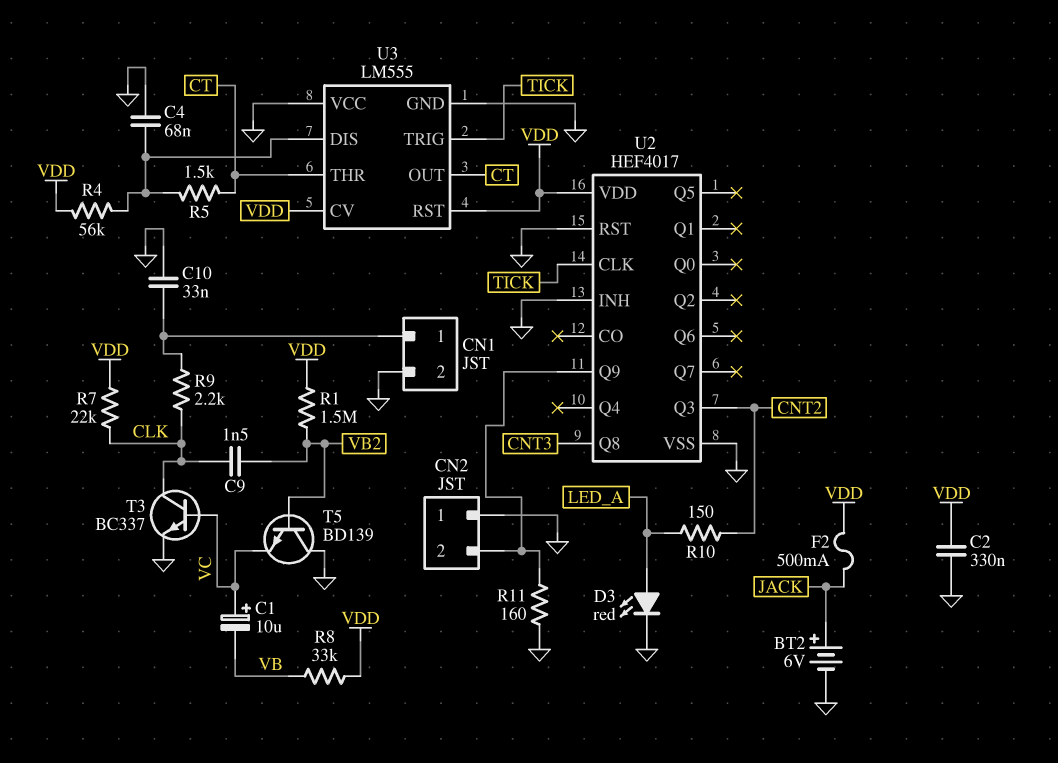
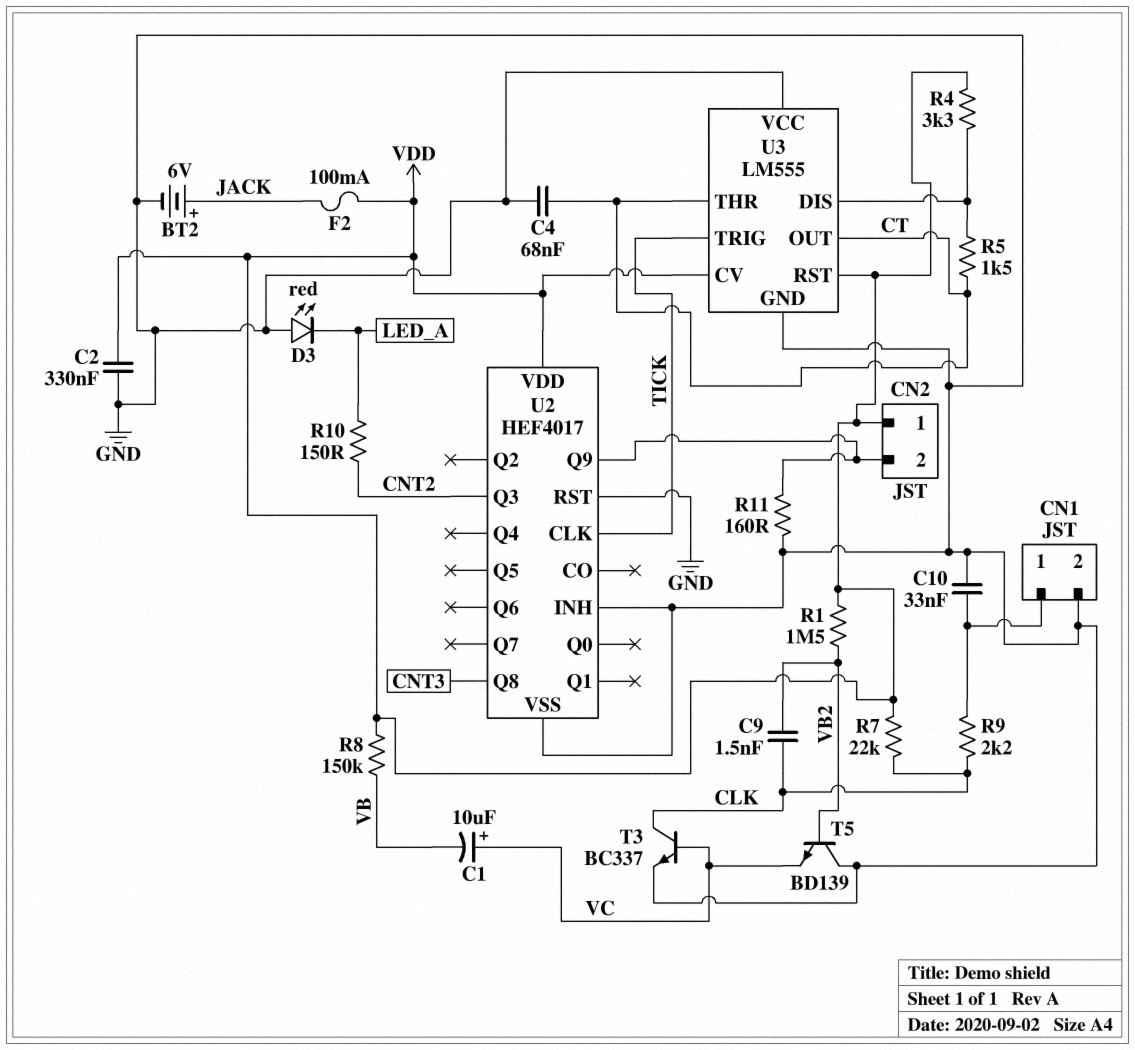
C4: 68nF (GND, U3/DIS) -> 68nF (CT, GND)
CN2 pin 1: GND -> VDD
D3: LED red (A LED_A, K GND) -> LED red (A GND, K LED_A)
F2: 500mA (JACK, VDD) -> 100mA (JACK, VDD)
R4: 56k (U3/DIS, VDD) -> 3.3k (U3/DIS, VDD)
R8: 33k (VB, VDD) -> 150k (VB, VDD)

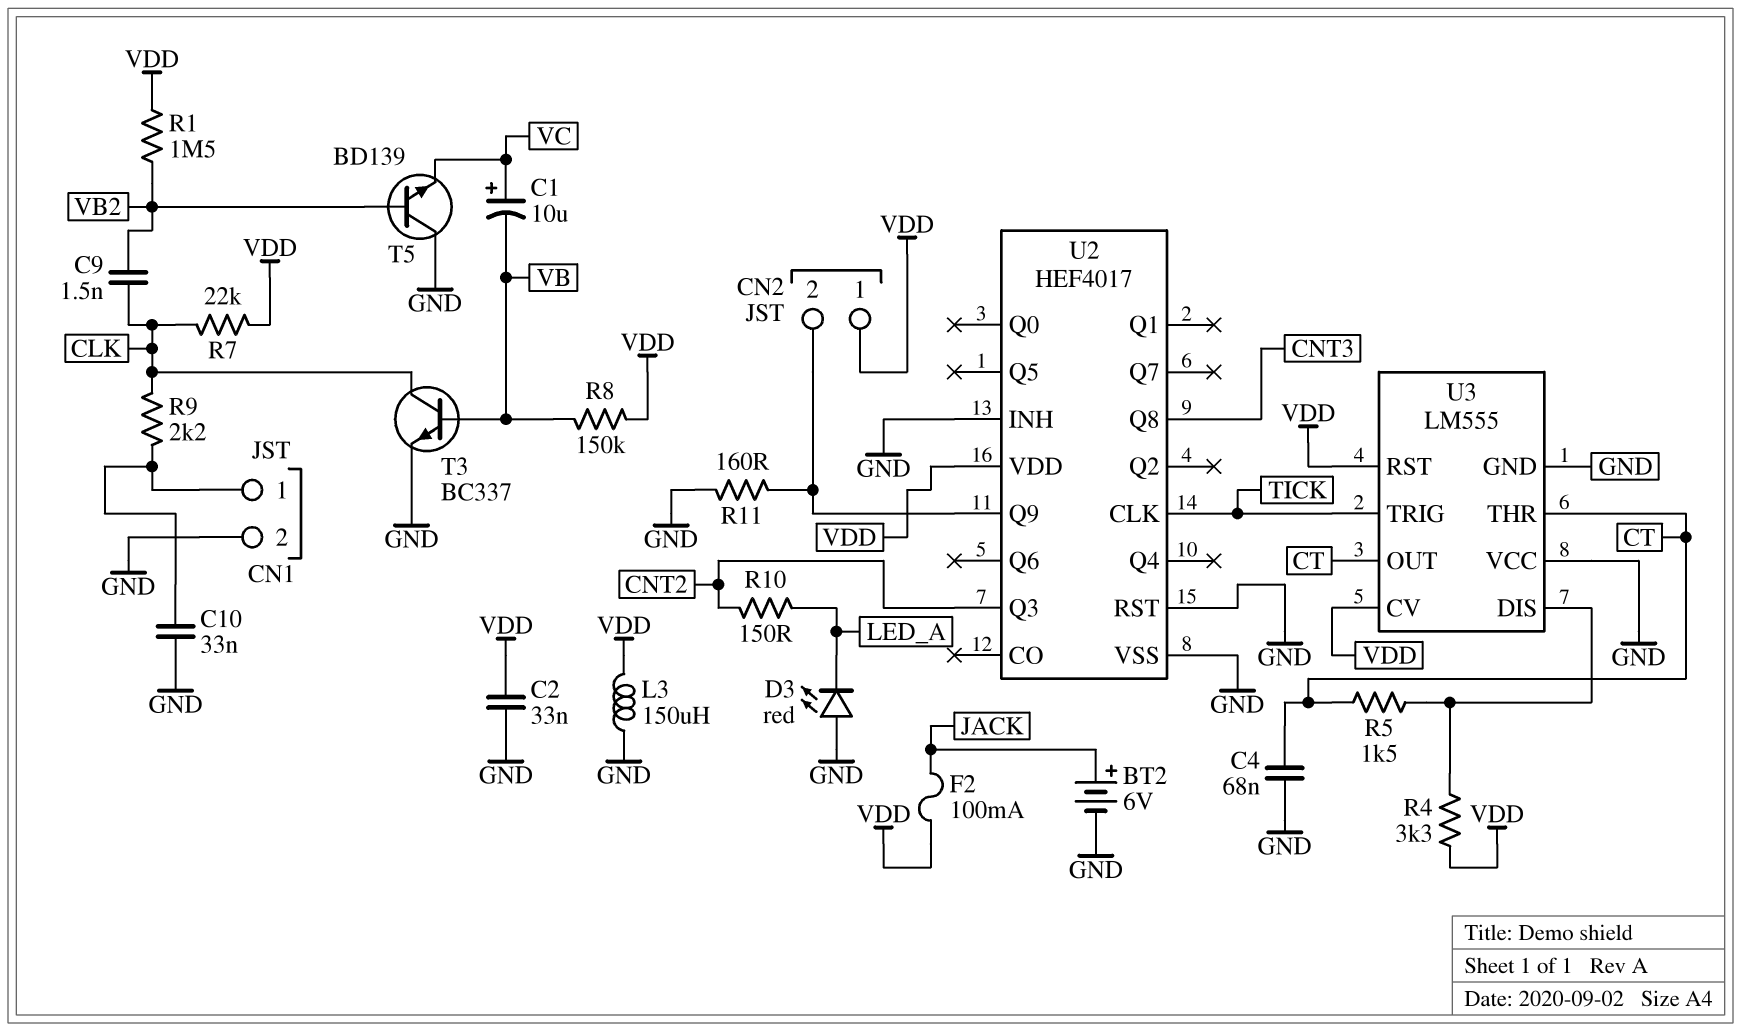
C2: 330nF (GND, VDD) -> 33nF (GND, VDD)
L3: none -> 150uH (GND, VDD)
T3: NPN BC337 (B VC, C CLK, E GND) -> NPN BC337 (B VB, C CLK, E GND)

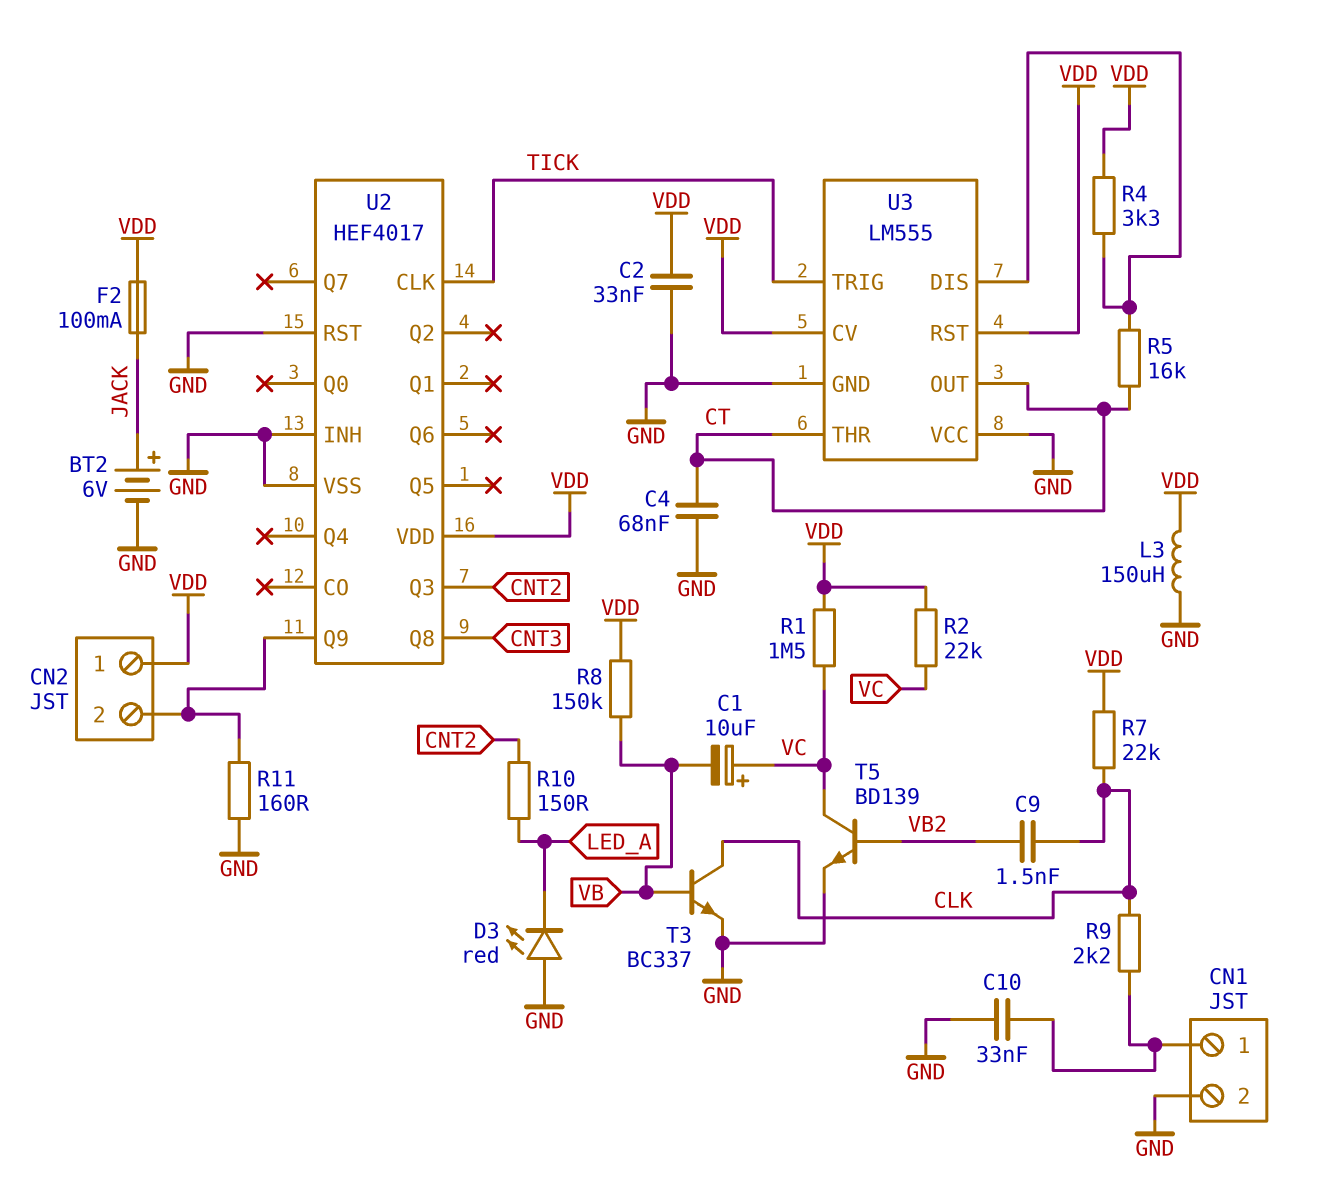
R1: 1.5M (VB2, VDD) -> 1.5M (VC, VDD)
R2: none -> 22k (VC, VDD)
R5: 1.5k (CT, U3/DIS) -> 16k (CT, U3/DIS)
T5: NPN BD139 (B VB2, C GND, E VC) -> NPN BD139 (B VB2, C VC, E GND)

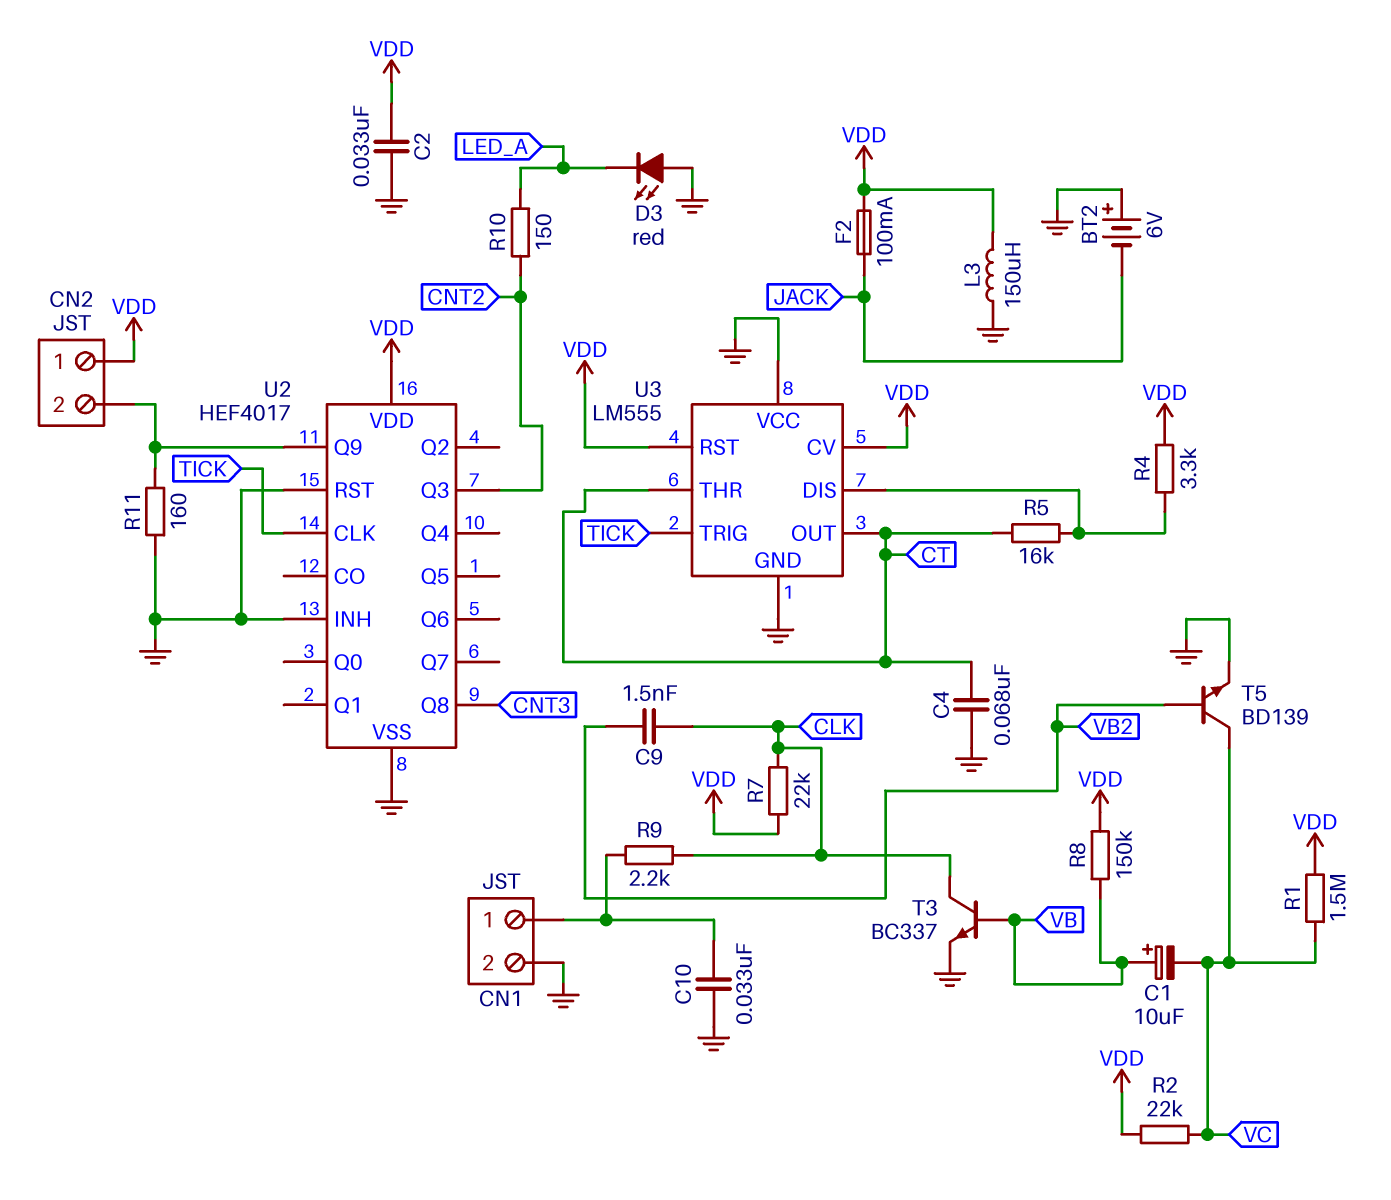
BT2: 6V (plus JACK, minus GND) -> 6V (plus GND, minus JACK)
C1: 10uF (plus VC, minus VB) -> 10uF (plus VB, minus VC)

